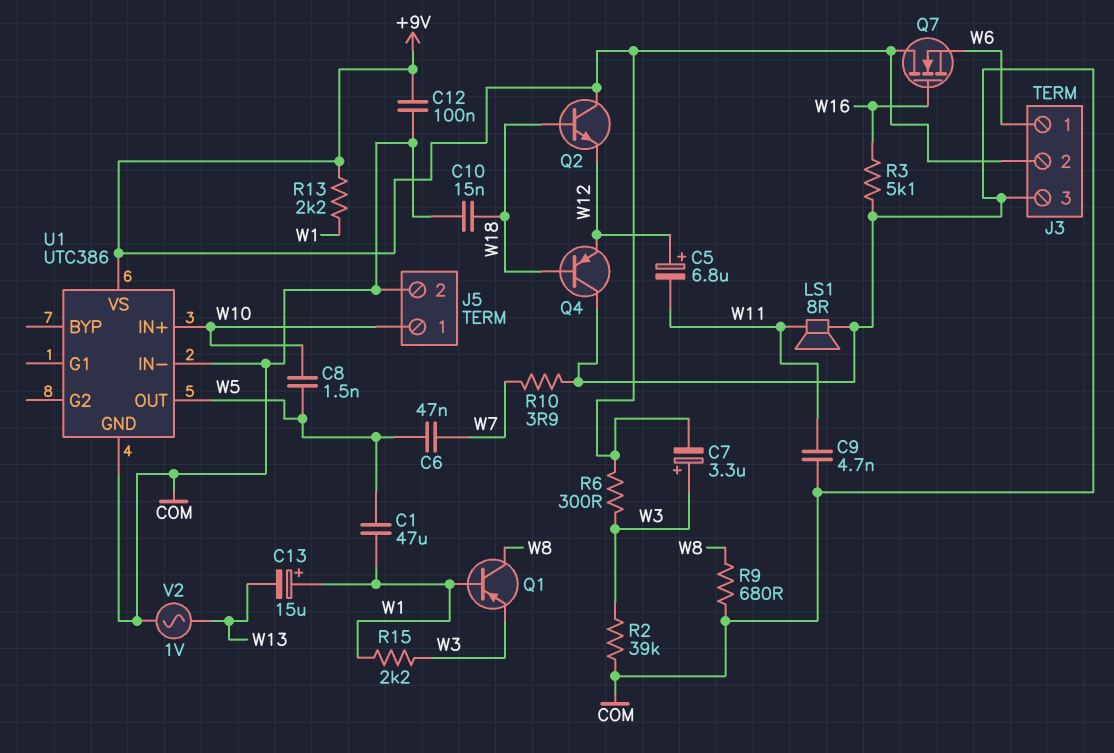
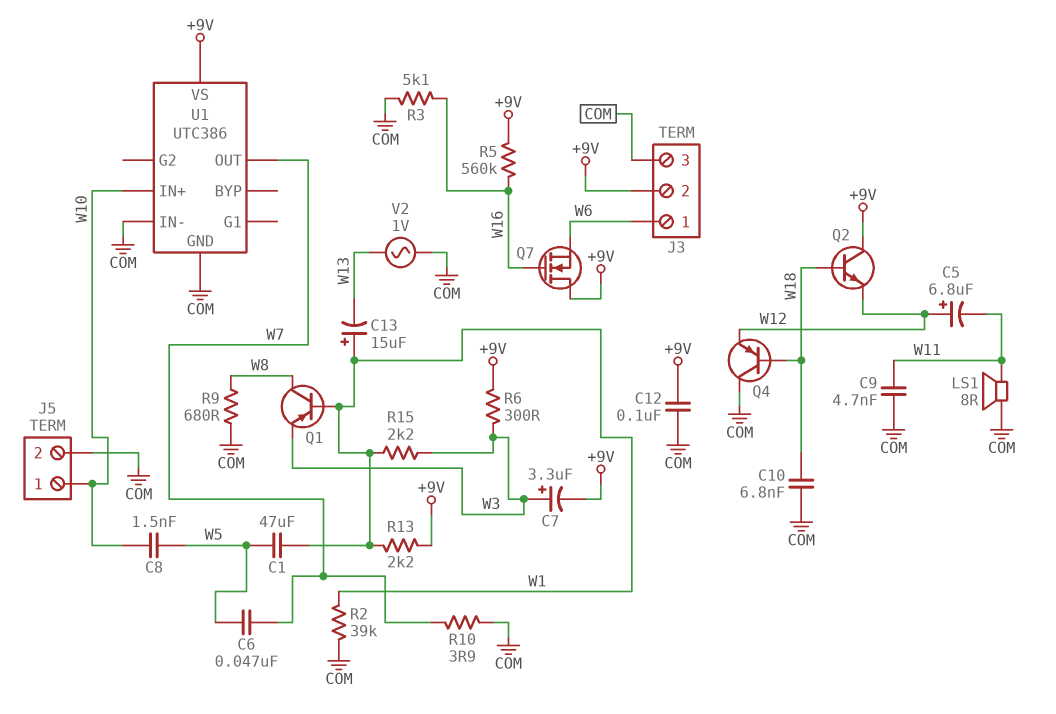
C10: 15nF (COM, W18) -> 6.8nF (COM, W18)
R2: 39k (COM, W3) -> 39k (COM, W1)
R5: none -> 560k (+9V, W16)
U1 pin OUT: W5 -> W7

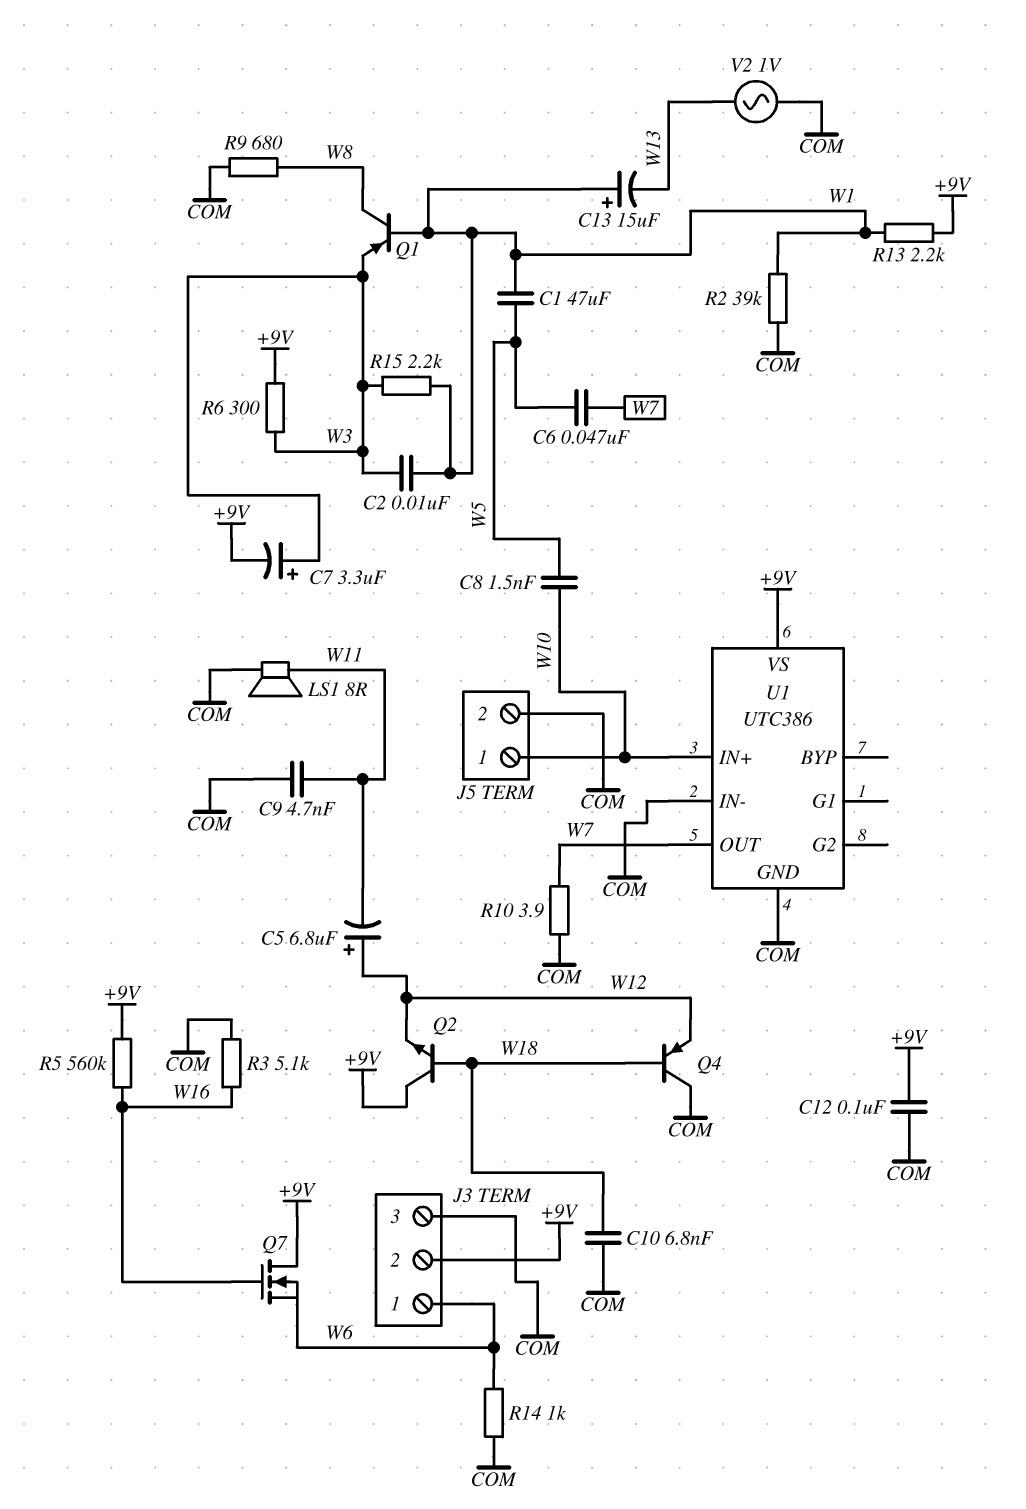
C2: none -> 10nF (W1, W3)
R14: none -> 1k (COM, W6)

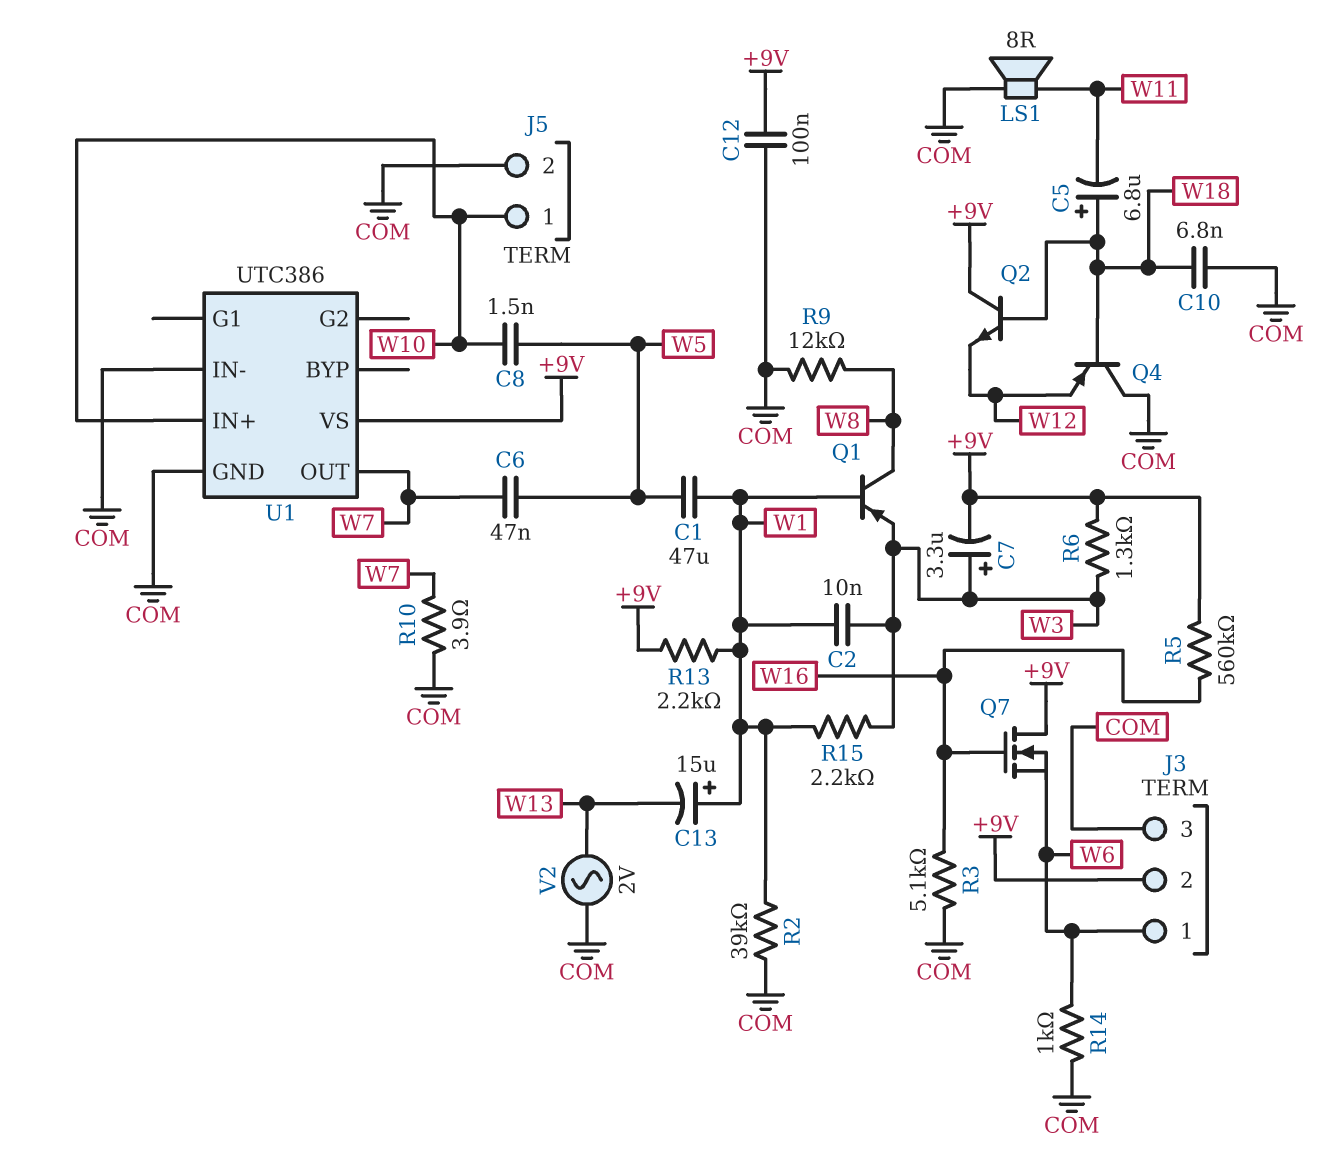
C5: 6.8uF (plus W12, minus W11) -> 6.8uF (plus W18, minus W11)
C9: 4.7nF (COM, W11) -> none
R6: 300 (+9V, W3) -> 1.3k (+9V, W3)
R9: 680 (COM, W8) -> 12k (COM, W8)
V2: AC 1V (COM, W13) -> AC 2V (COM, W13)

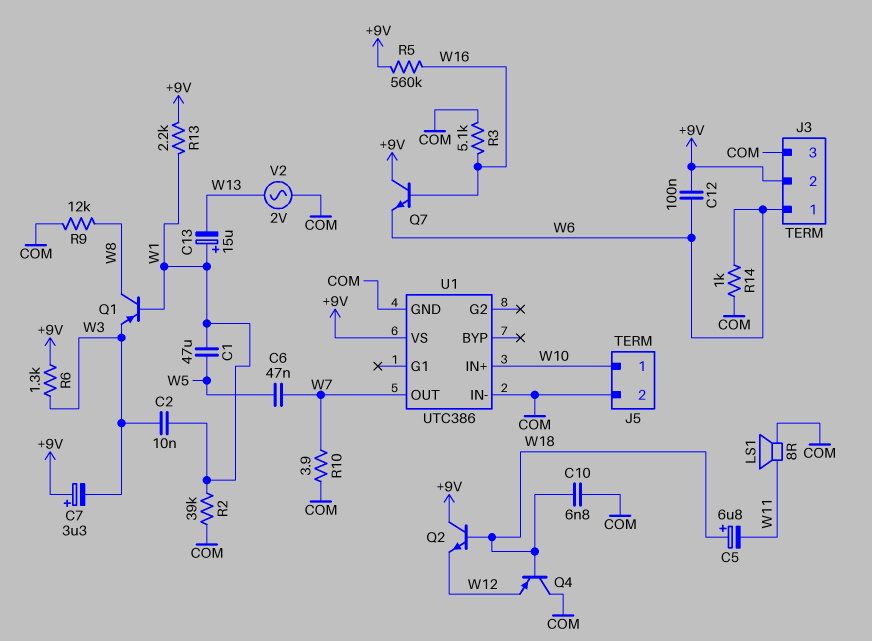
C7: 3.3uF (plus W3, minus +9V) -> 3.3uF (plus +9V, minus W3)
C8: 1.5nF (W5, W10) -> none
C12: 100nF (+9V, COM) -> 100nF (+9V, W6)
Q7: NMOS (G W16, D +9V, S W6) -> NPN (B W16, C +9V, E W6)
R15: 2.2k (W1, W3) -> none

